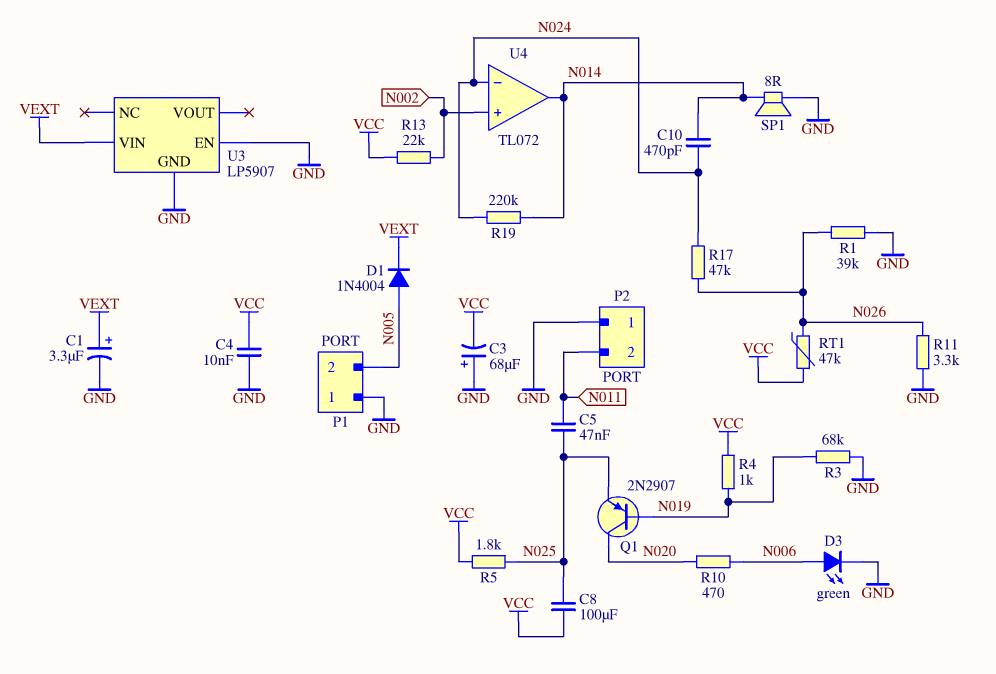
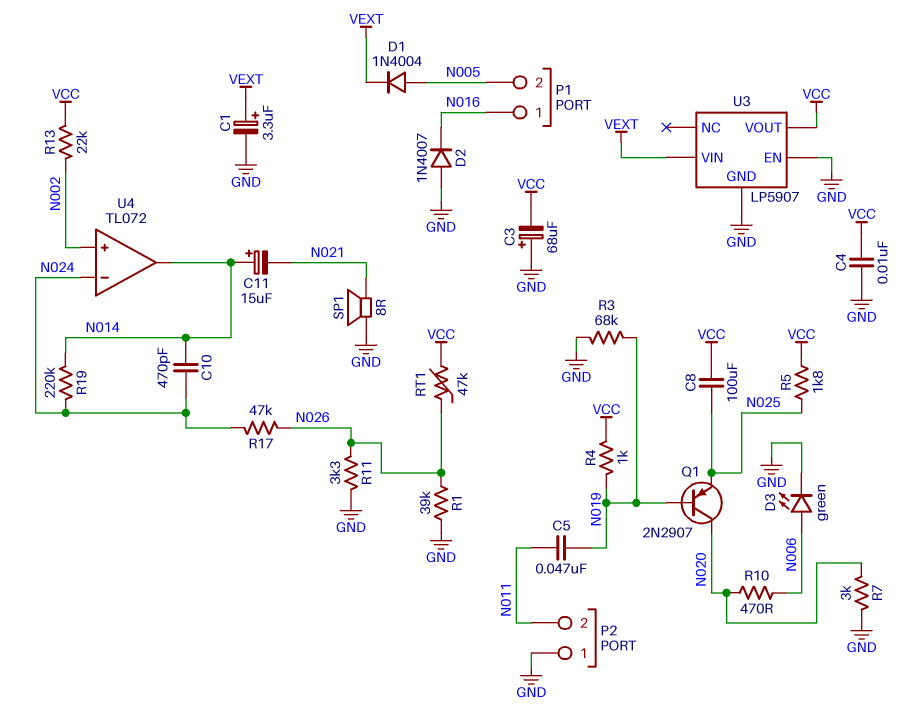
C5: 47nF (N011, N025) -> 47nF (N011, N019)
C11: none -> 15uF (plus N014, minus N021)
D2: none -> diode 1N4007 (A GND, K N016)
P1 pin 1: GND -> N016
R7: none -> 3k (GND, N020)
SP1: speaker 8R (GND, N014) -> speaker 8R (GND, N021)
U3 pin VOUT: none -> VCC

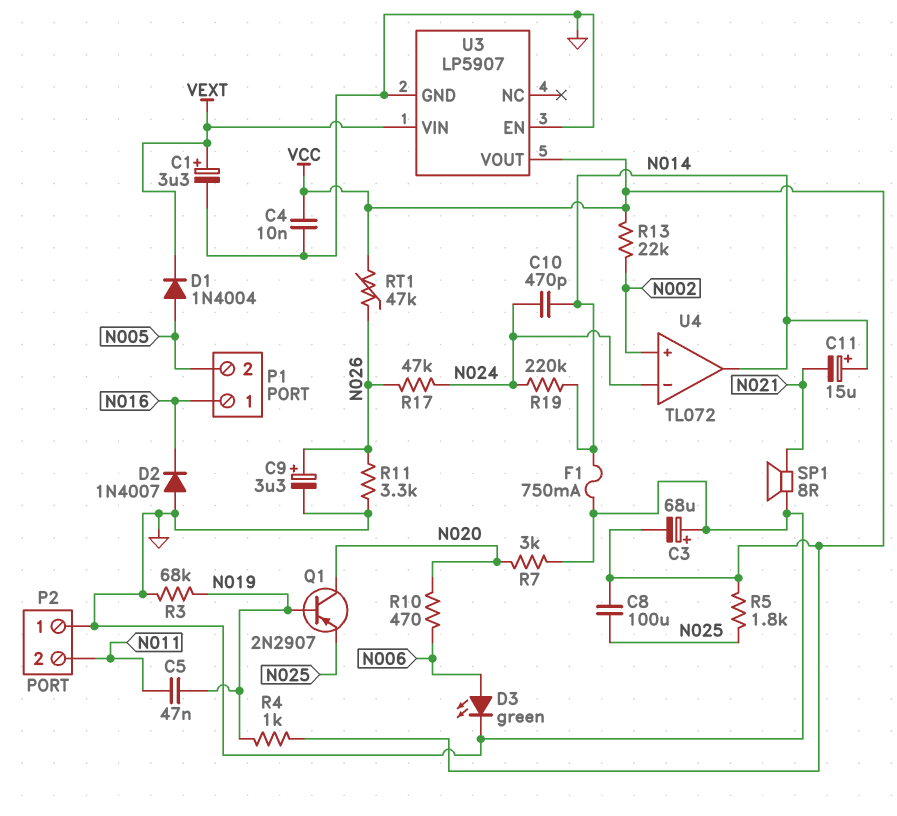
C9: none -> 3.3uF (plus N026, minus GND)
F1: none -> 750mA (GND, N014)
R1: 39k (GND, N026) -> none

